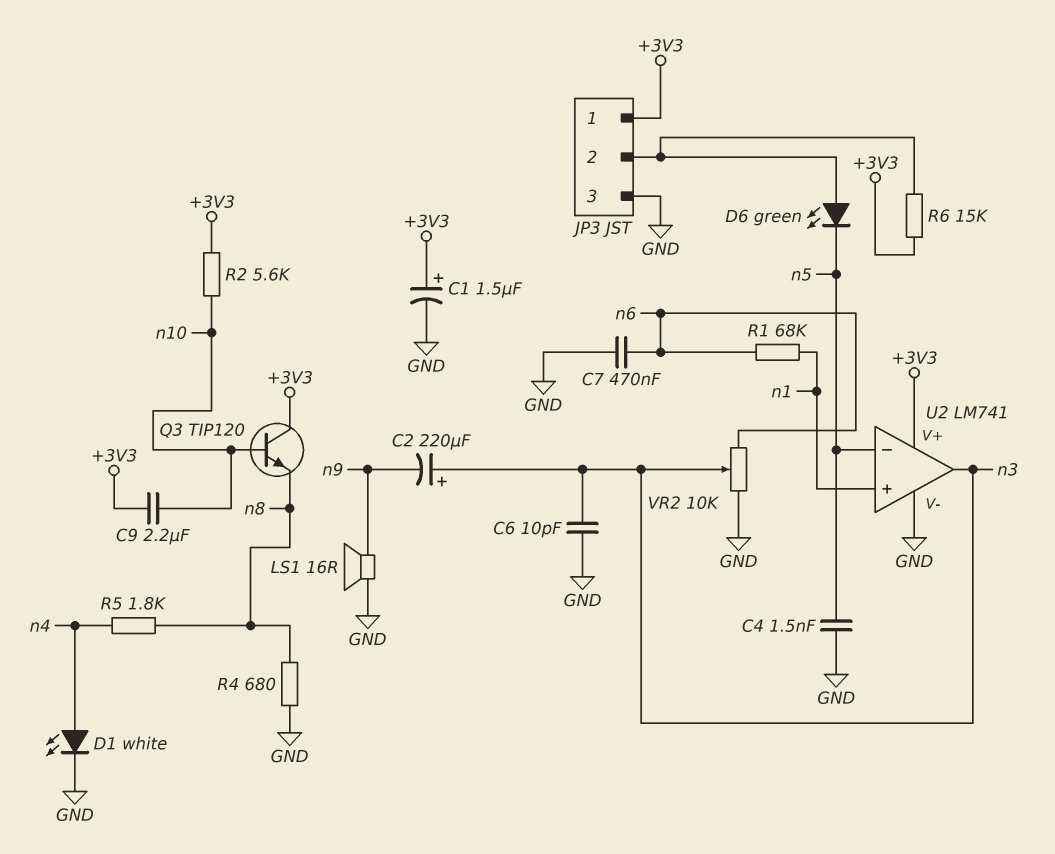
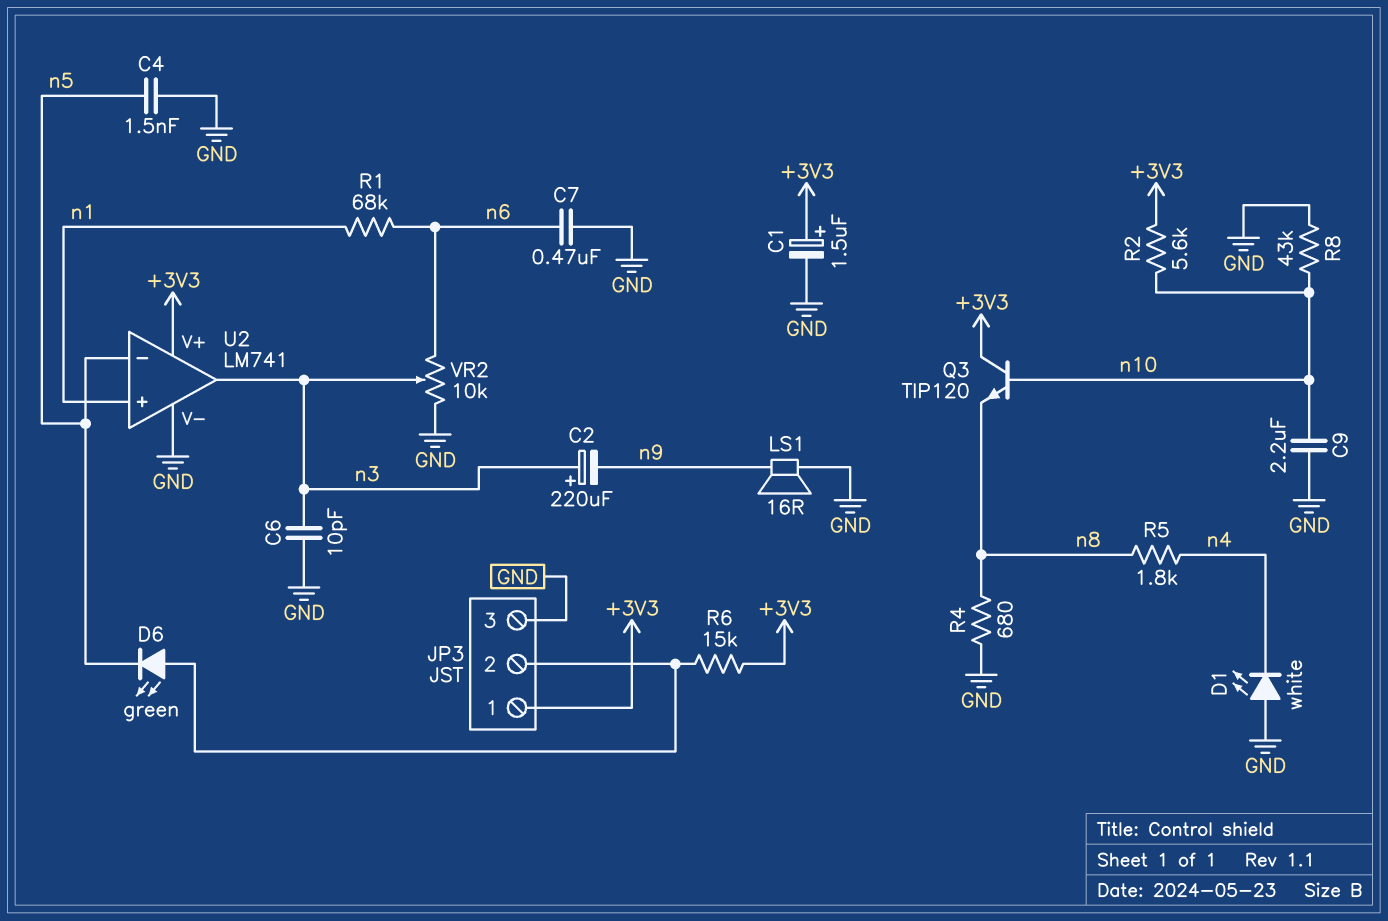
C9: 2.2uF (+3V3, n10) -> 2.2uF (GND, n10)
D1: LED white (A n4, K GND) -> LED white (A GND, K n4)
R8: none -> 43k (GND, n10)

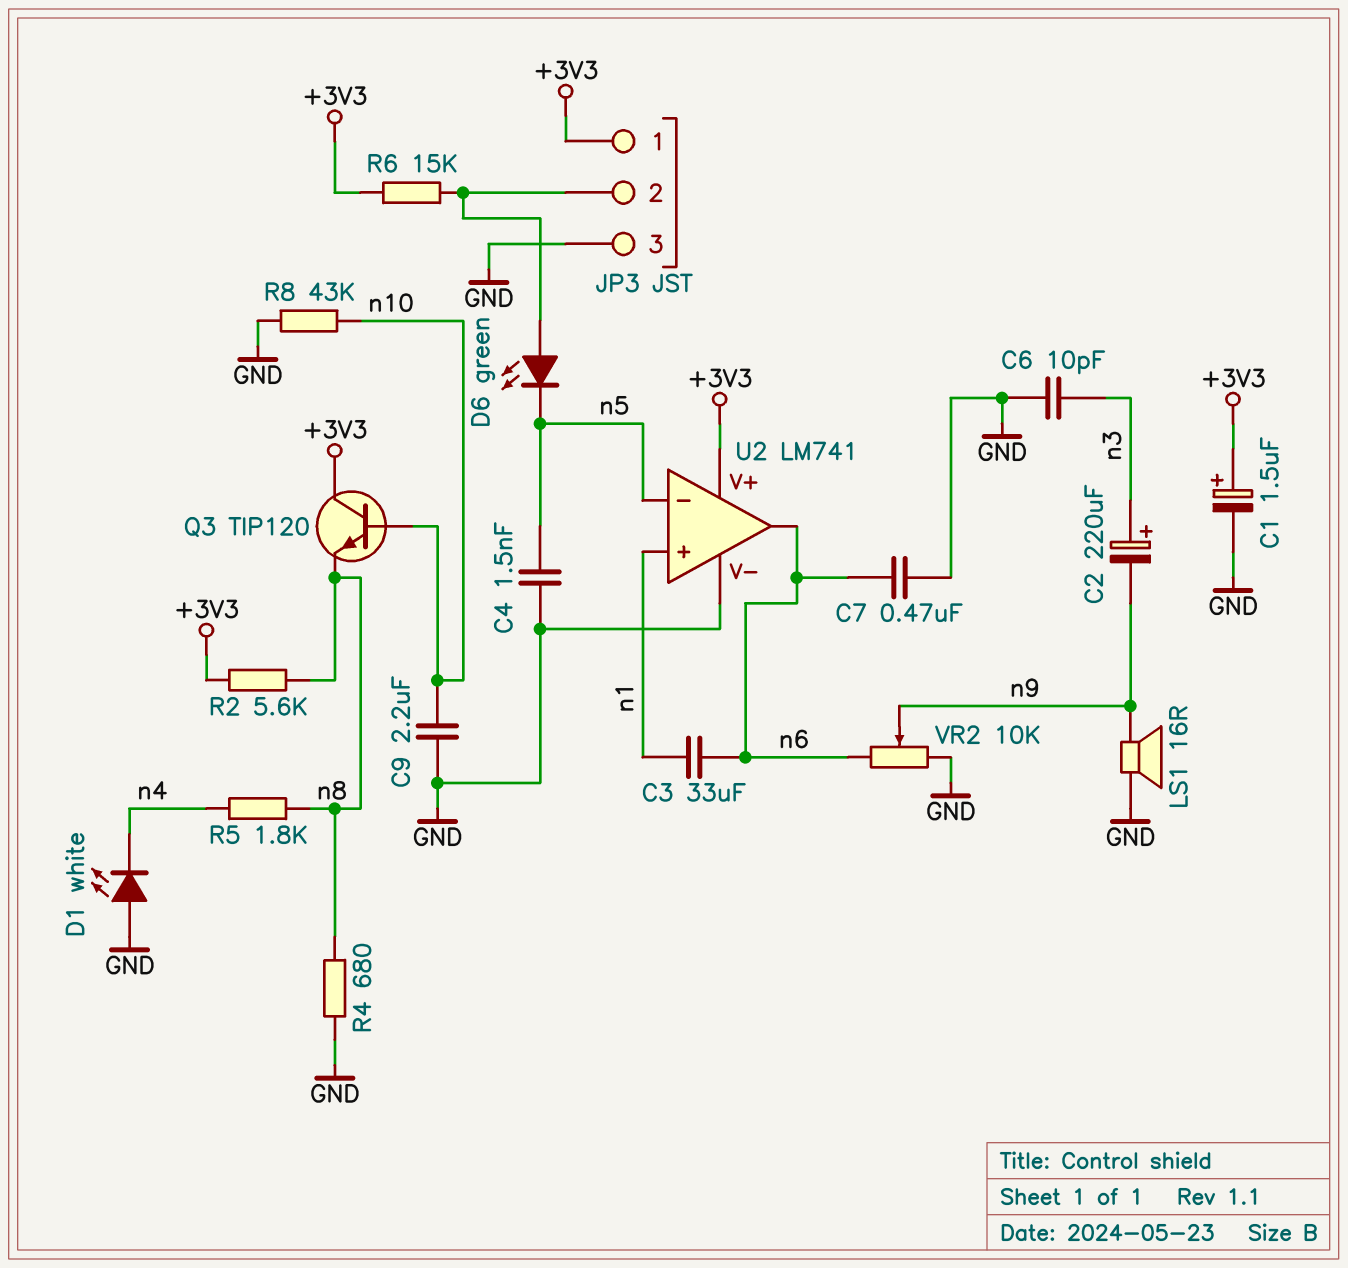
C3: none -> 33uF (n1, n6)
R1: 68k (n1, n6) -> none
R2: 5.6k (+3V3, n10) -> 5.6k (+3V3, n8)
U2 pin out: n3 -> n6
VR2: 10k (GND, n6, wiper n3) -> 10k (GND, n6, wiper n9)

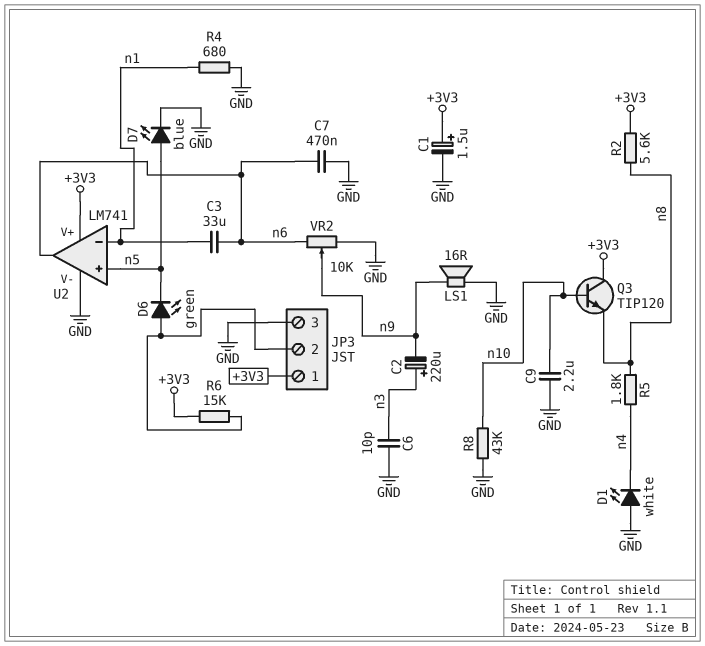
C4: 1.5nF (GND, n5) -> none
D7: none -> LED blue (A n5, K GND)
R4: 680 (GND, n8) -> 680 (GND, n1)
U2 pin in+: n1 -> n5
U2 pin in-: n5 -> n1

